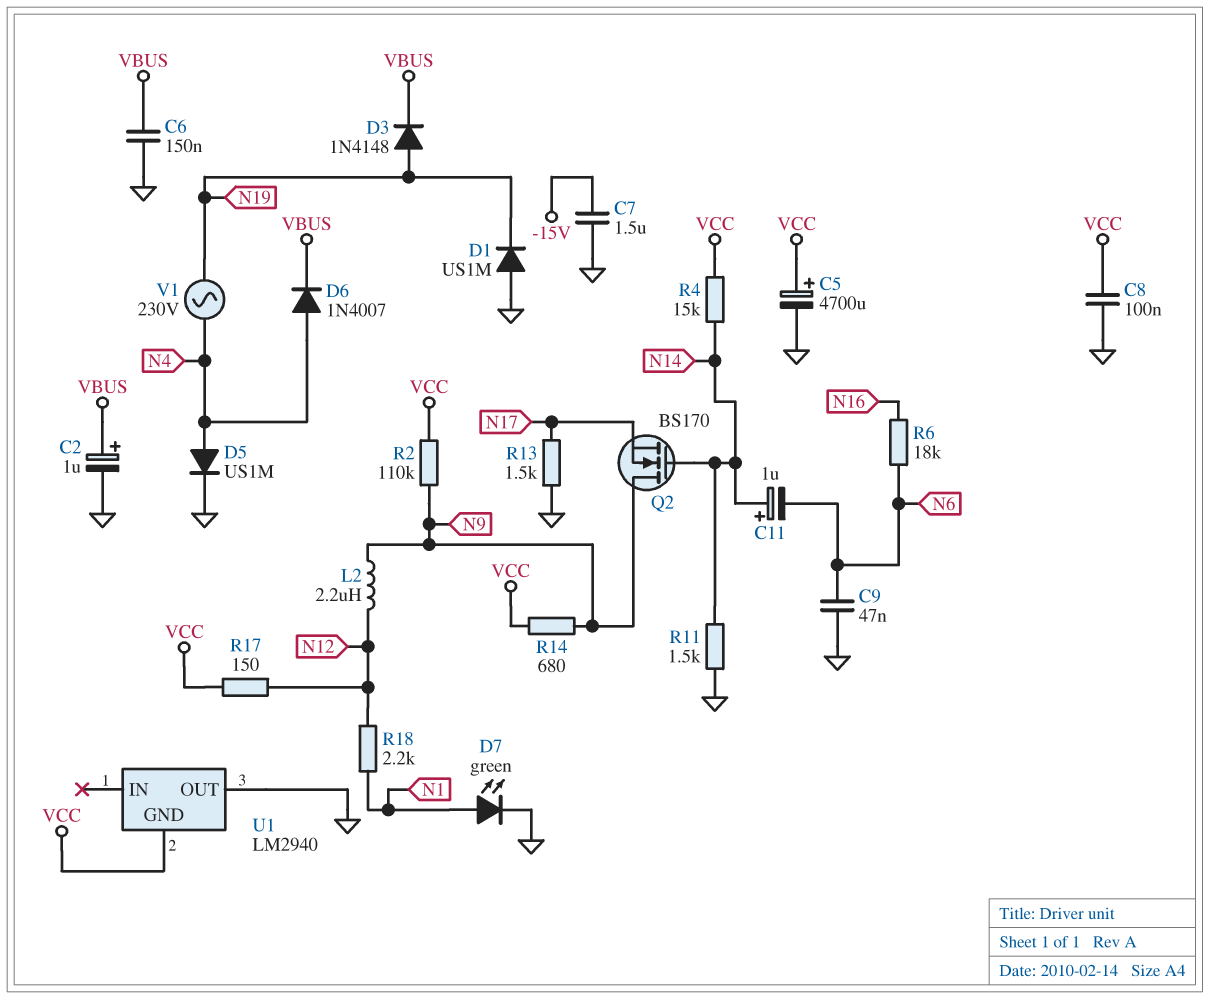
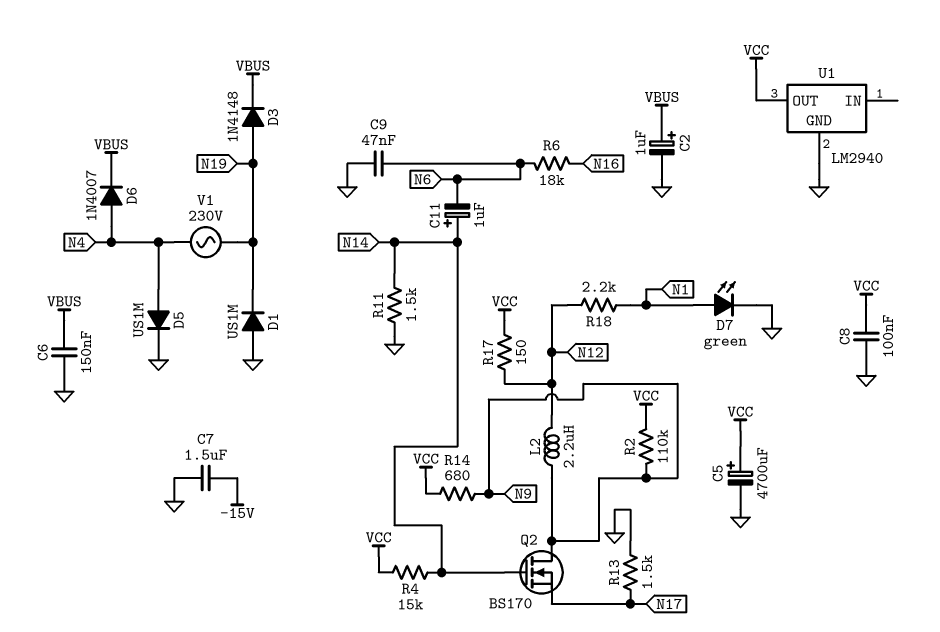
U1 pin GND: VCC -> GND
U1 pin OUT: GND -> VCC

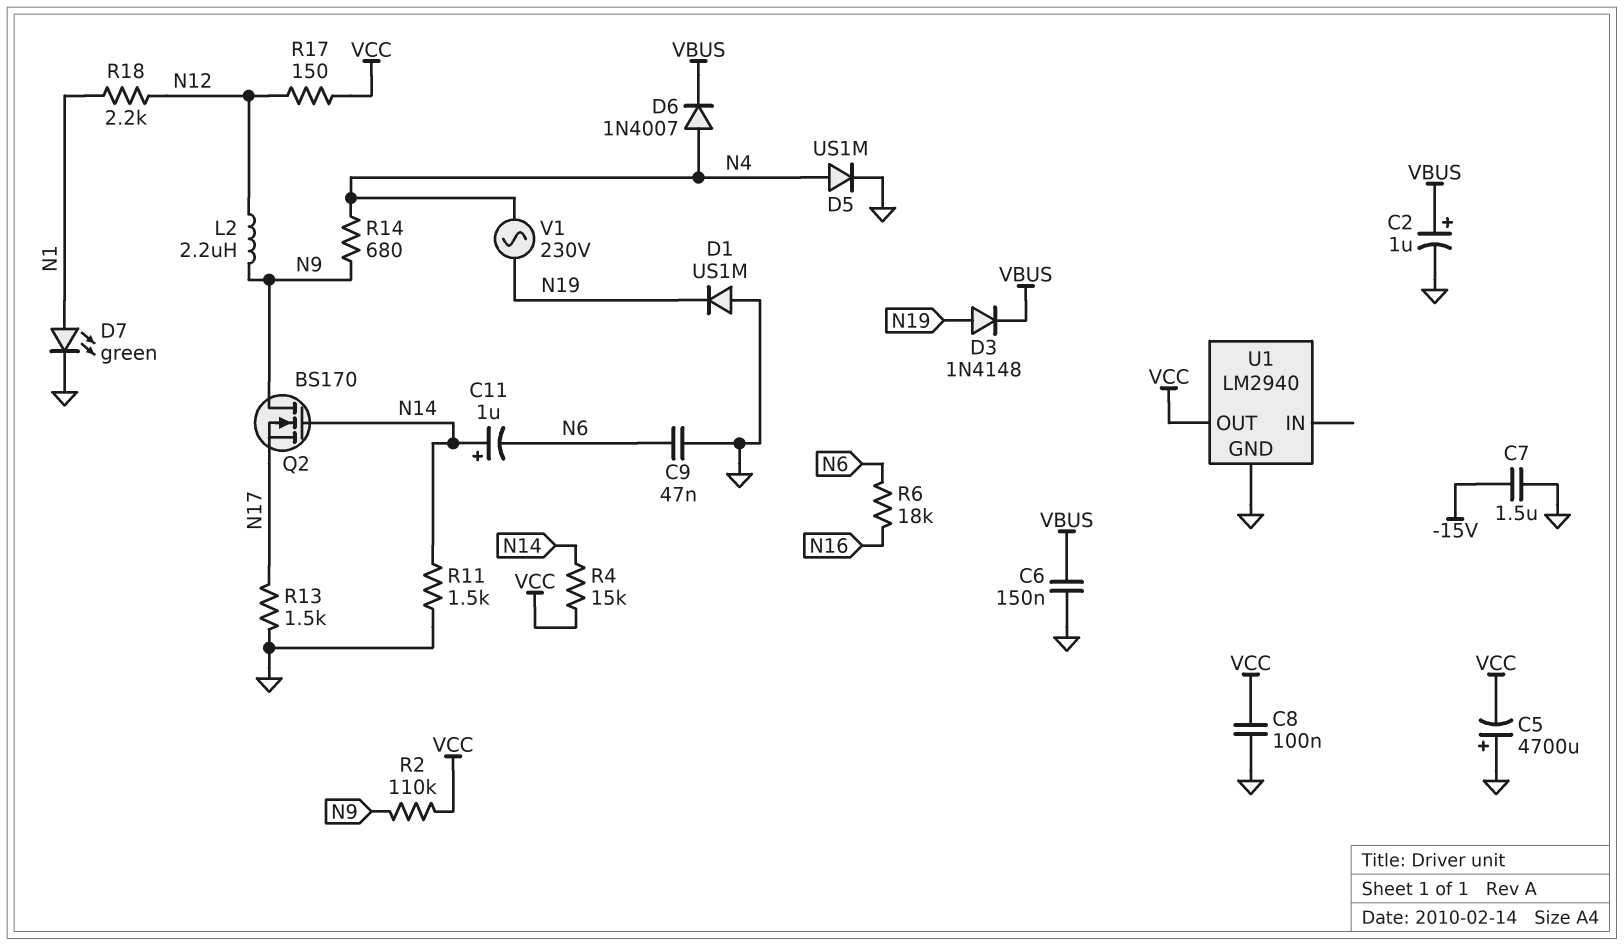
C5: 4700uF (plus VCC, minus GND) -> 4700uF (plus GND, minus VCC)
R14: 680 (N9, VCC) -> 680 (N4, N9)

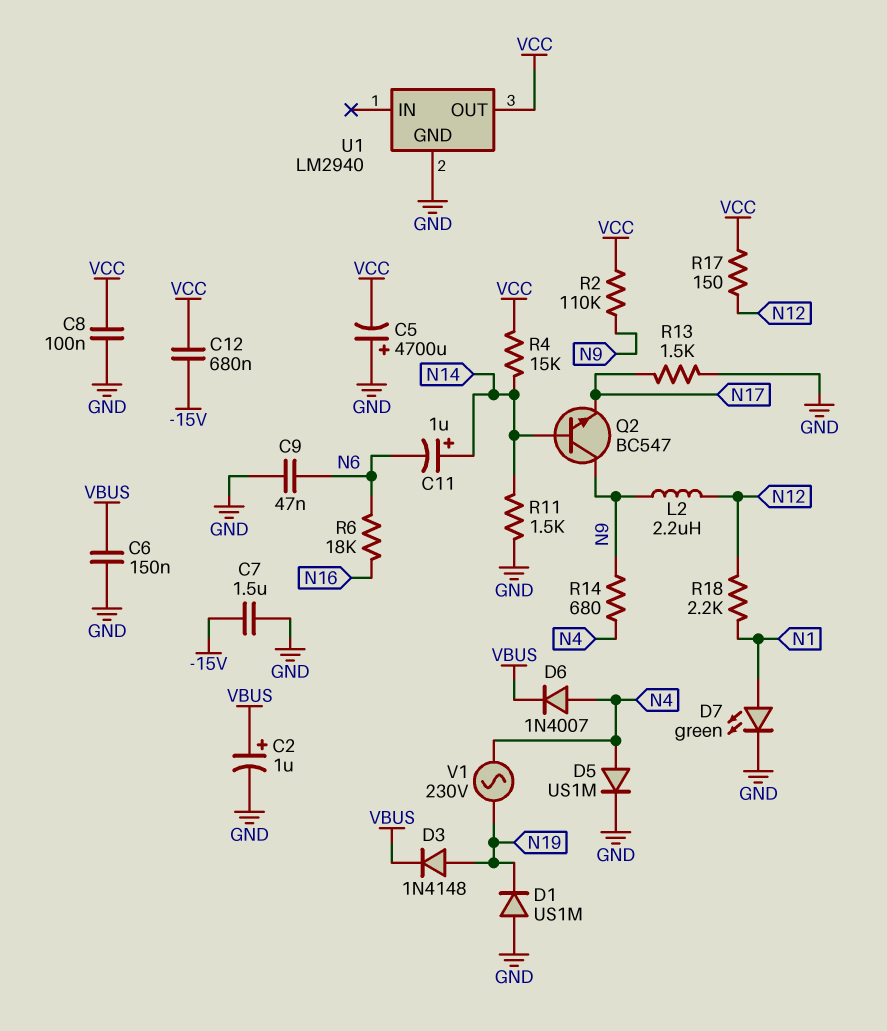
C12: none -> 680nF (-15V, VCC)
Q2: NMOS BS170 (G N14, D N9, S N17) -> NPN BC547 (B N14, C N9, E N17)

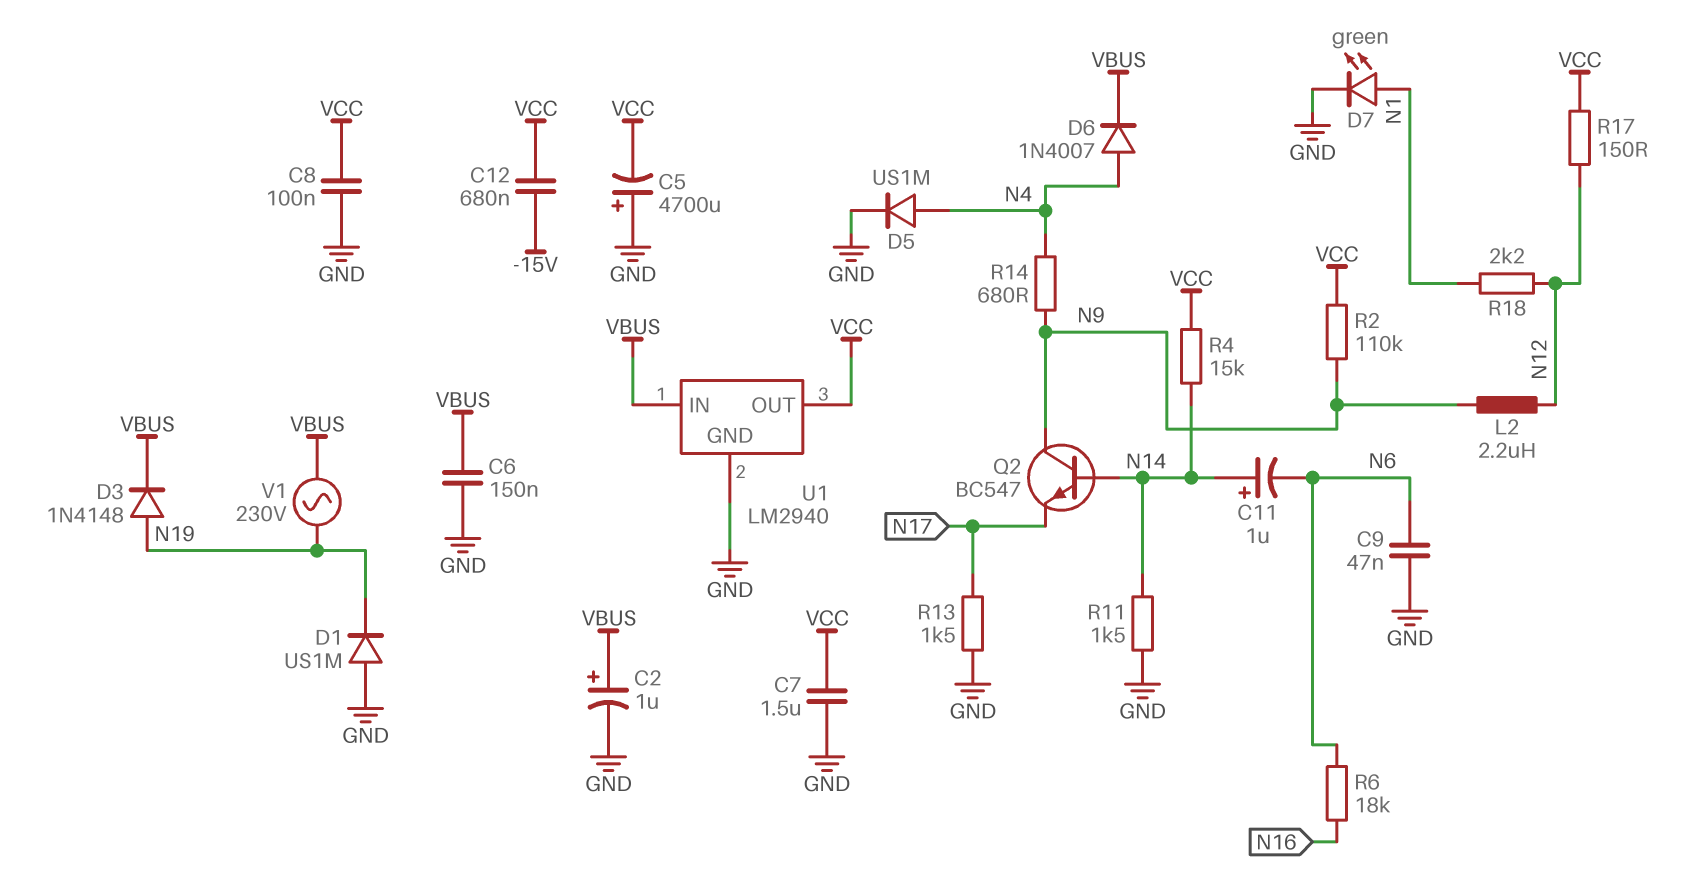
C7: 1.5uF (-15V, GND) -> 1.5uF (GND, VCC)
U1 pin IN: none -> VBUS
V1: AC 230V (N4, N19) -> AC 230V (N19, VBUS)

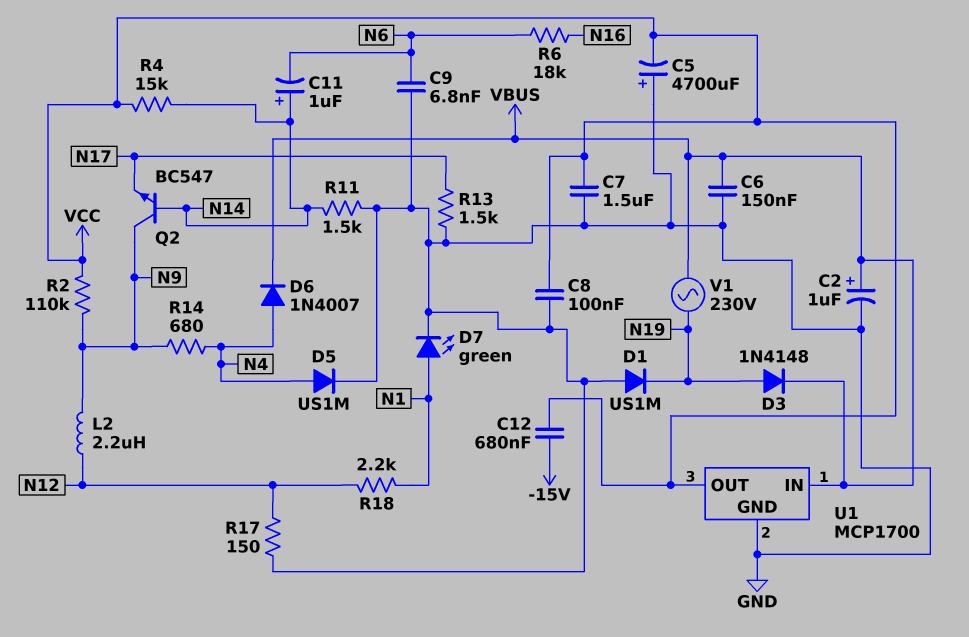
C9: 47nF (GND, N6) -> 6.8nF (GND, N6)
R17: 150 (N12, VCC) -> 150 (GND, N12)
U1: LM2940 -> MCP1700

